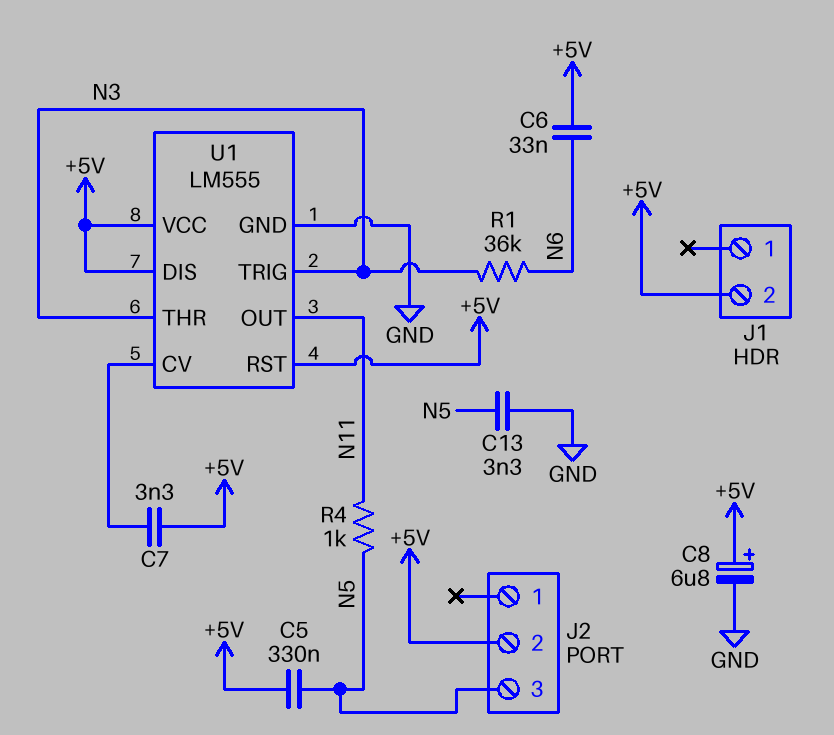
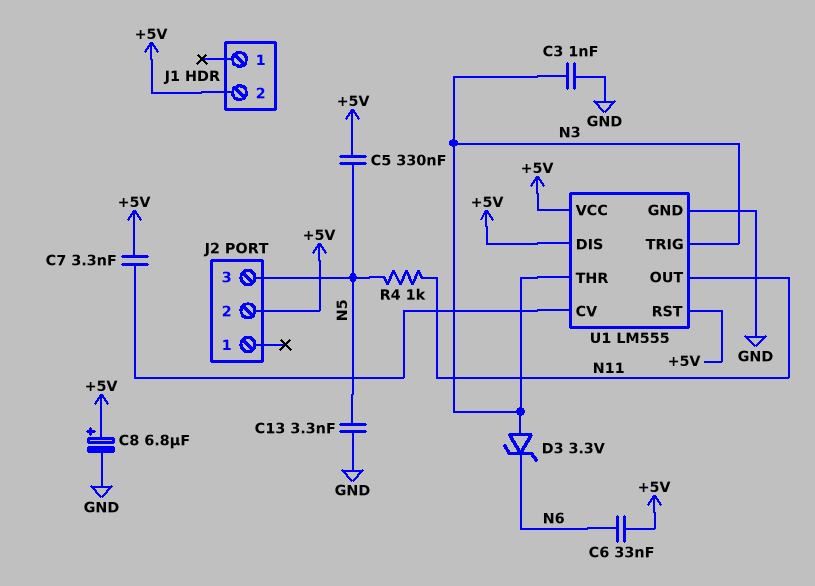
C3: none -> 1nF (GND, N3)
D3: none -> zener 3.3V (A N3, K N6)
R1: 36k (N3, N6) -> none

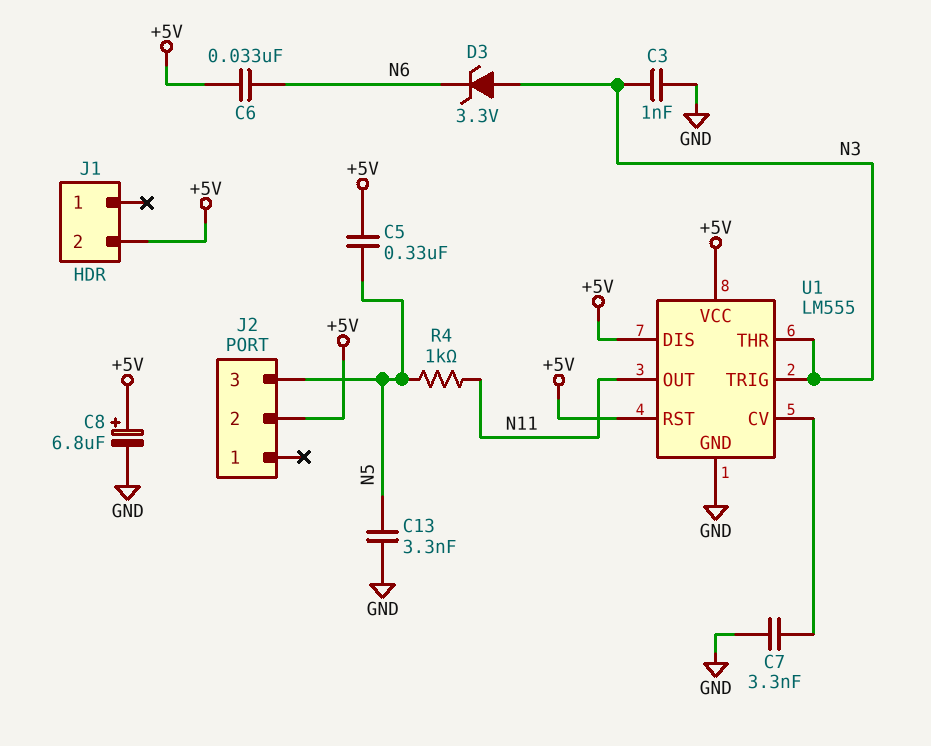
C7: 3.3nF (+5V, U1/CV) -> 3.3nF (GND, U1/CV)

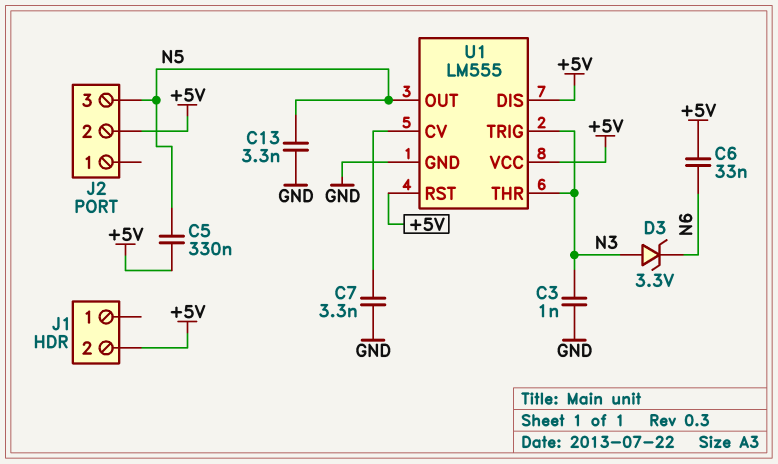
C8: 6.8uF (plus +5V, minus GND) -> none
R4: 1k (N5, N11) -> none
U1 pin OUT: N11 -> N5

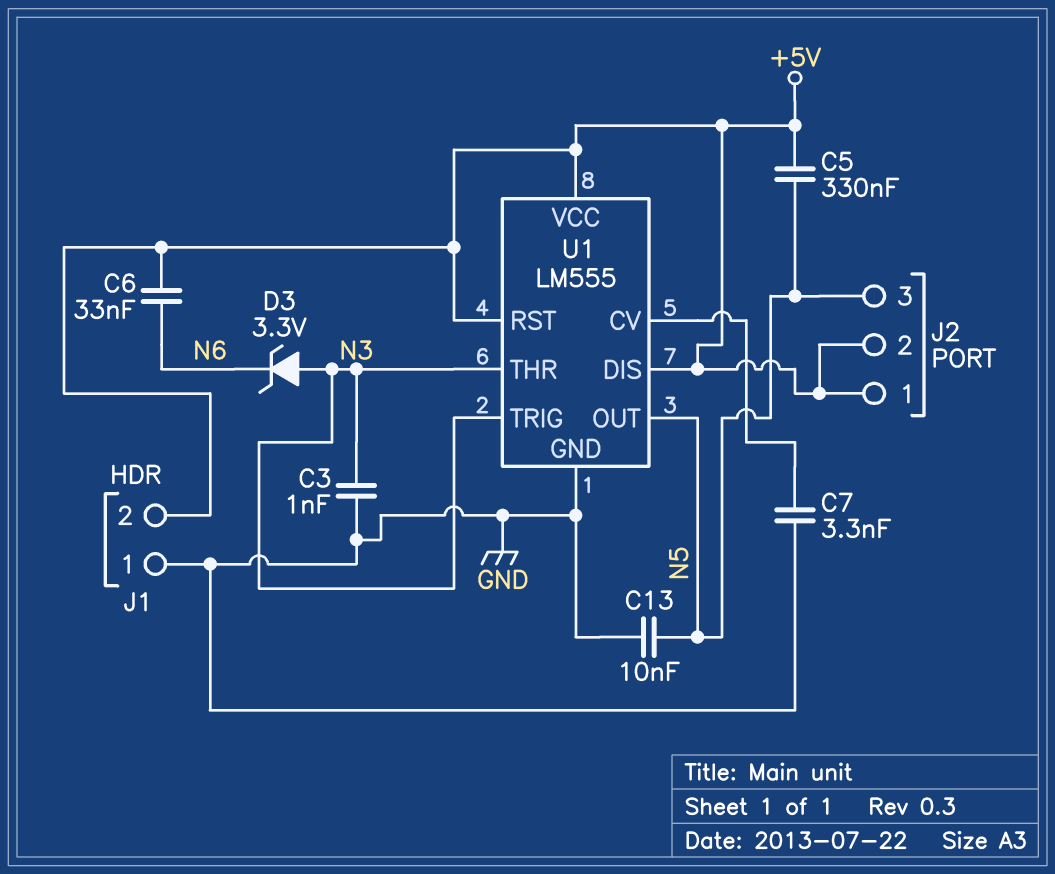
C13: 3.3nF (GND, N5) -> 10nF (GND, N5)
J1 pin 1: none -> GND
J2 pin 1: none -> +5V

